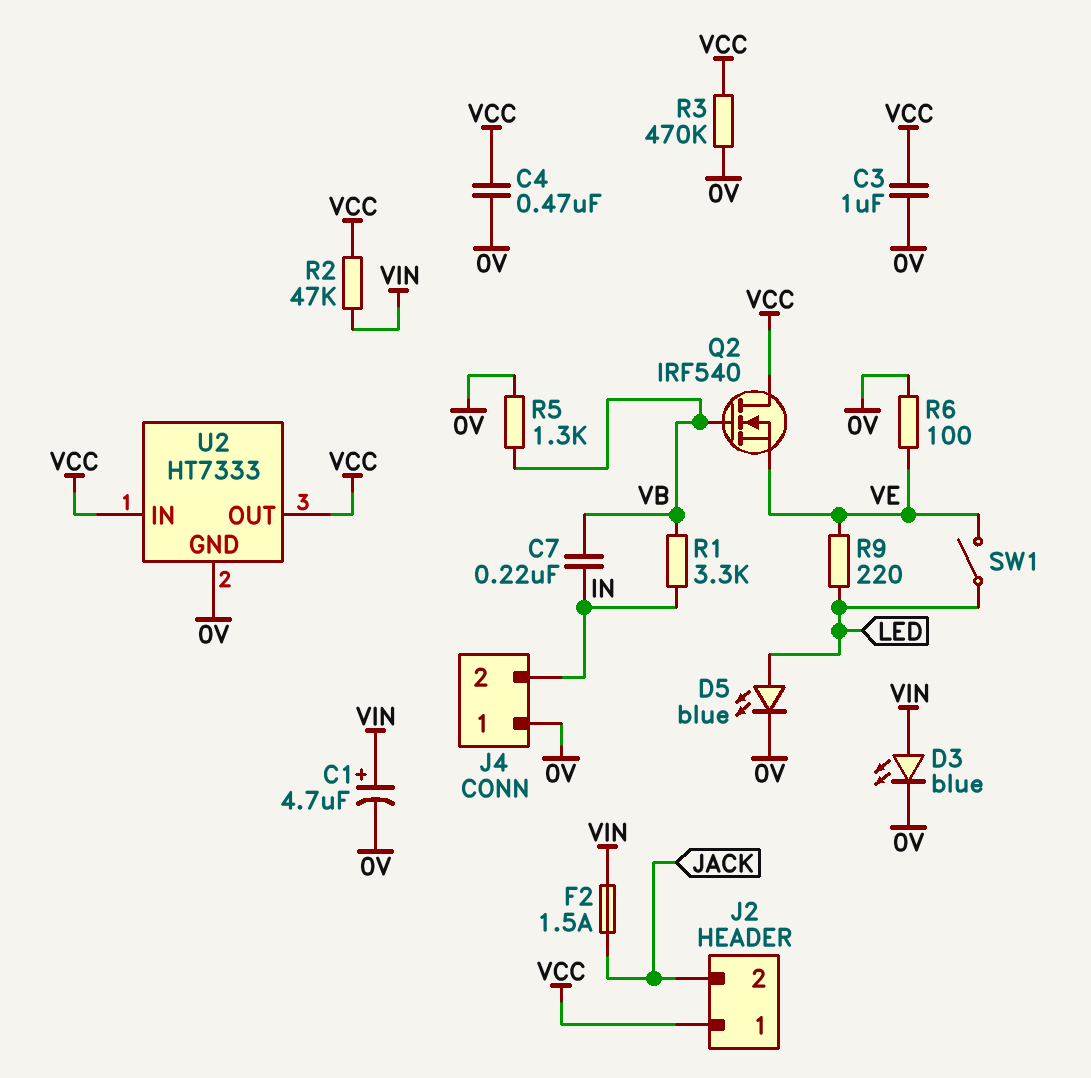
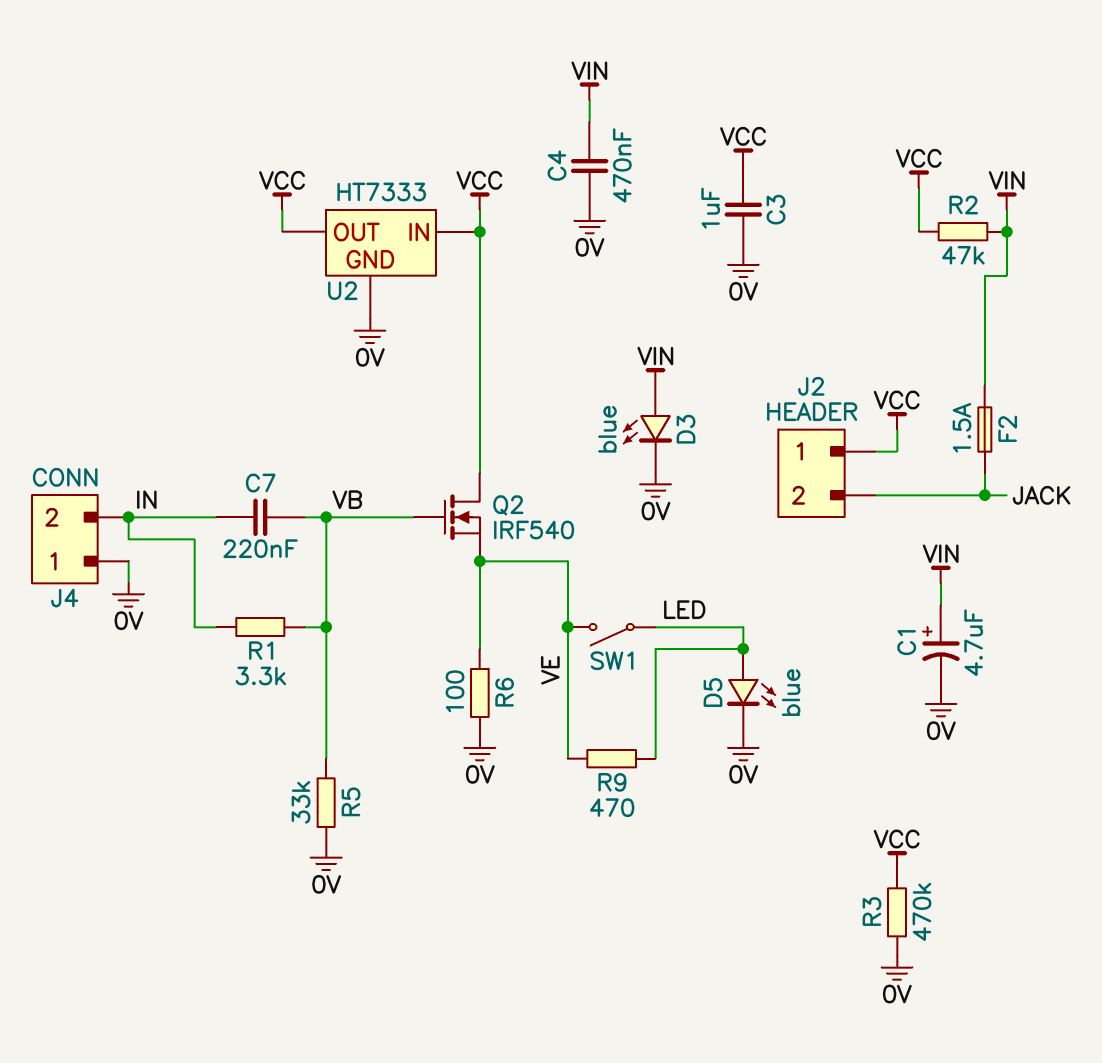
C4: 470nF (0V, VCC) -> 470nF (0V, VIN)
R5: 1.3k (0V, VB) -> 33k (0V, VB)
R9: 220 (LED, VE) -> 470 (LED, VE)

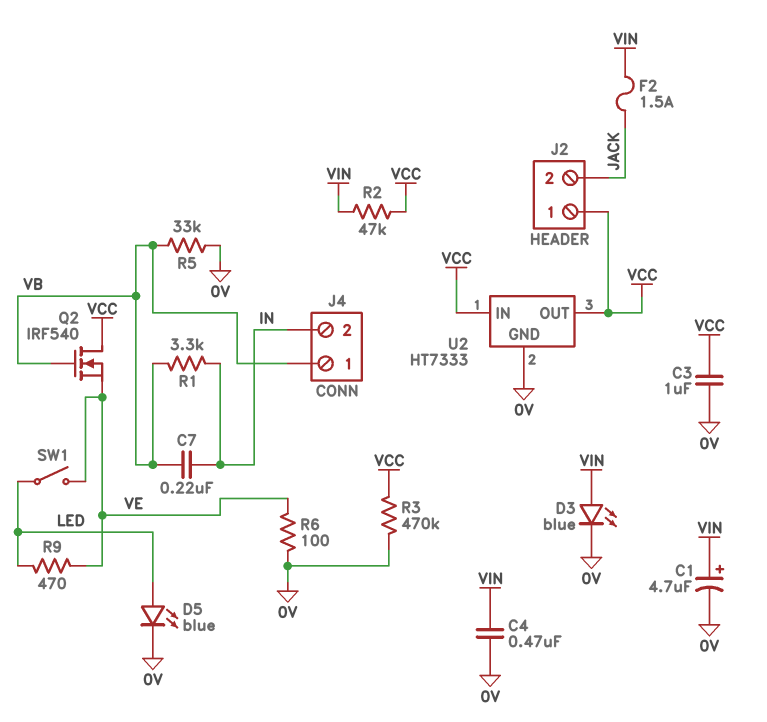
J4 pin 1: 0V -> VB

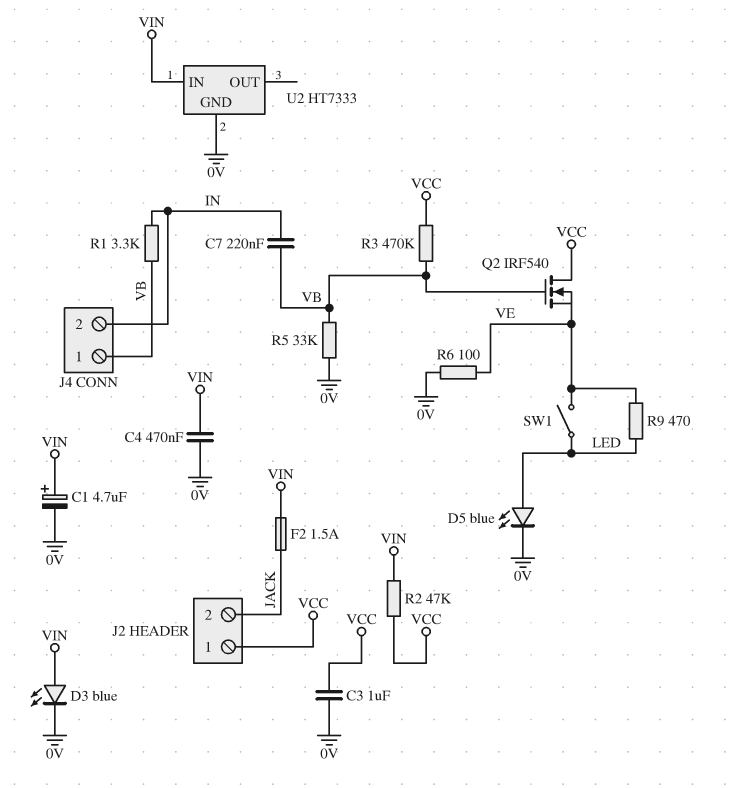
R3: 470k (0V, VCC) -> 470k (VB, VCC)
U2 pin IN: VCC -> VIN
U2 pin OUT: VCC -> none

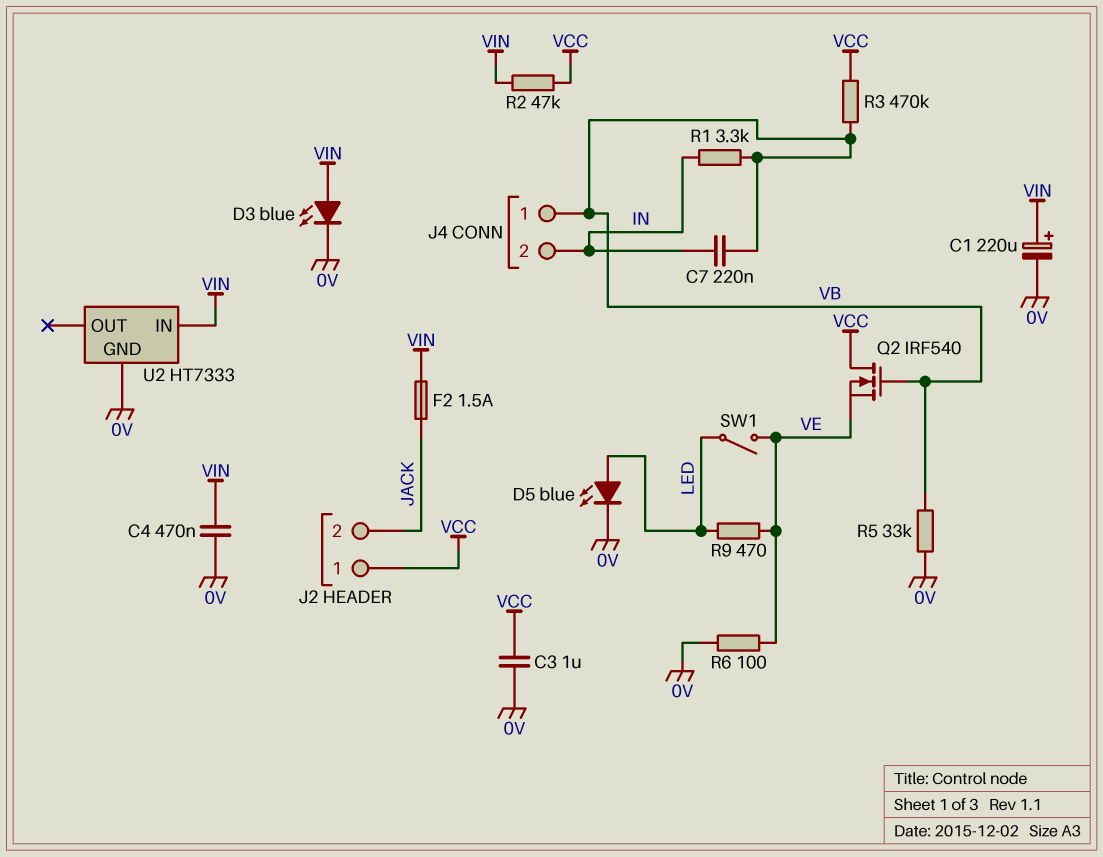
C1: 4.7uF (plus VIN, minus 0V) -> 220uF (plus VIN, minus 0V)

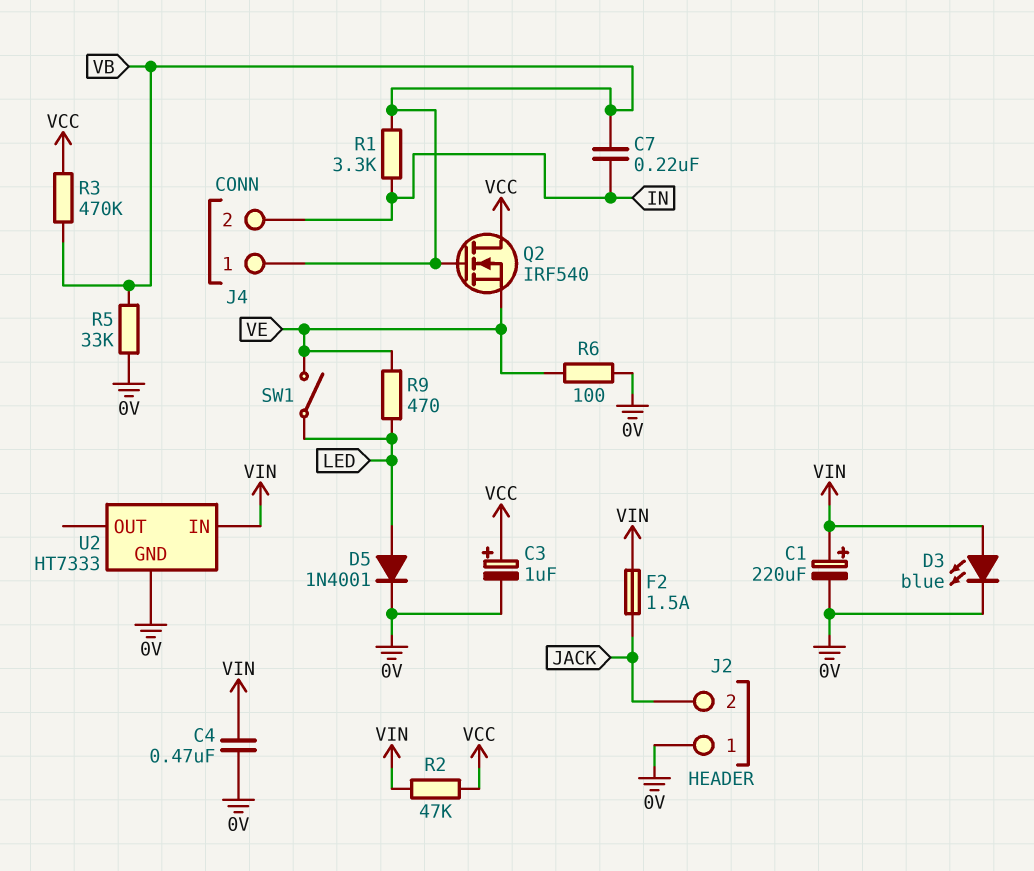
C3: 1uF (0V, VCC) -> 1uF (plus VCC, minus 0V)
D5: LED blue (A LED, K 0V) -> diode 1N4001 (A LED, K 0V)
J2 pin 1: VCC -> 0V

